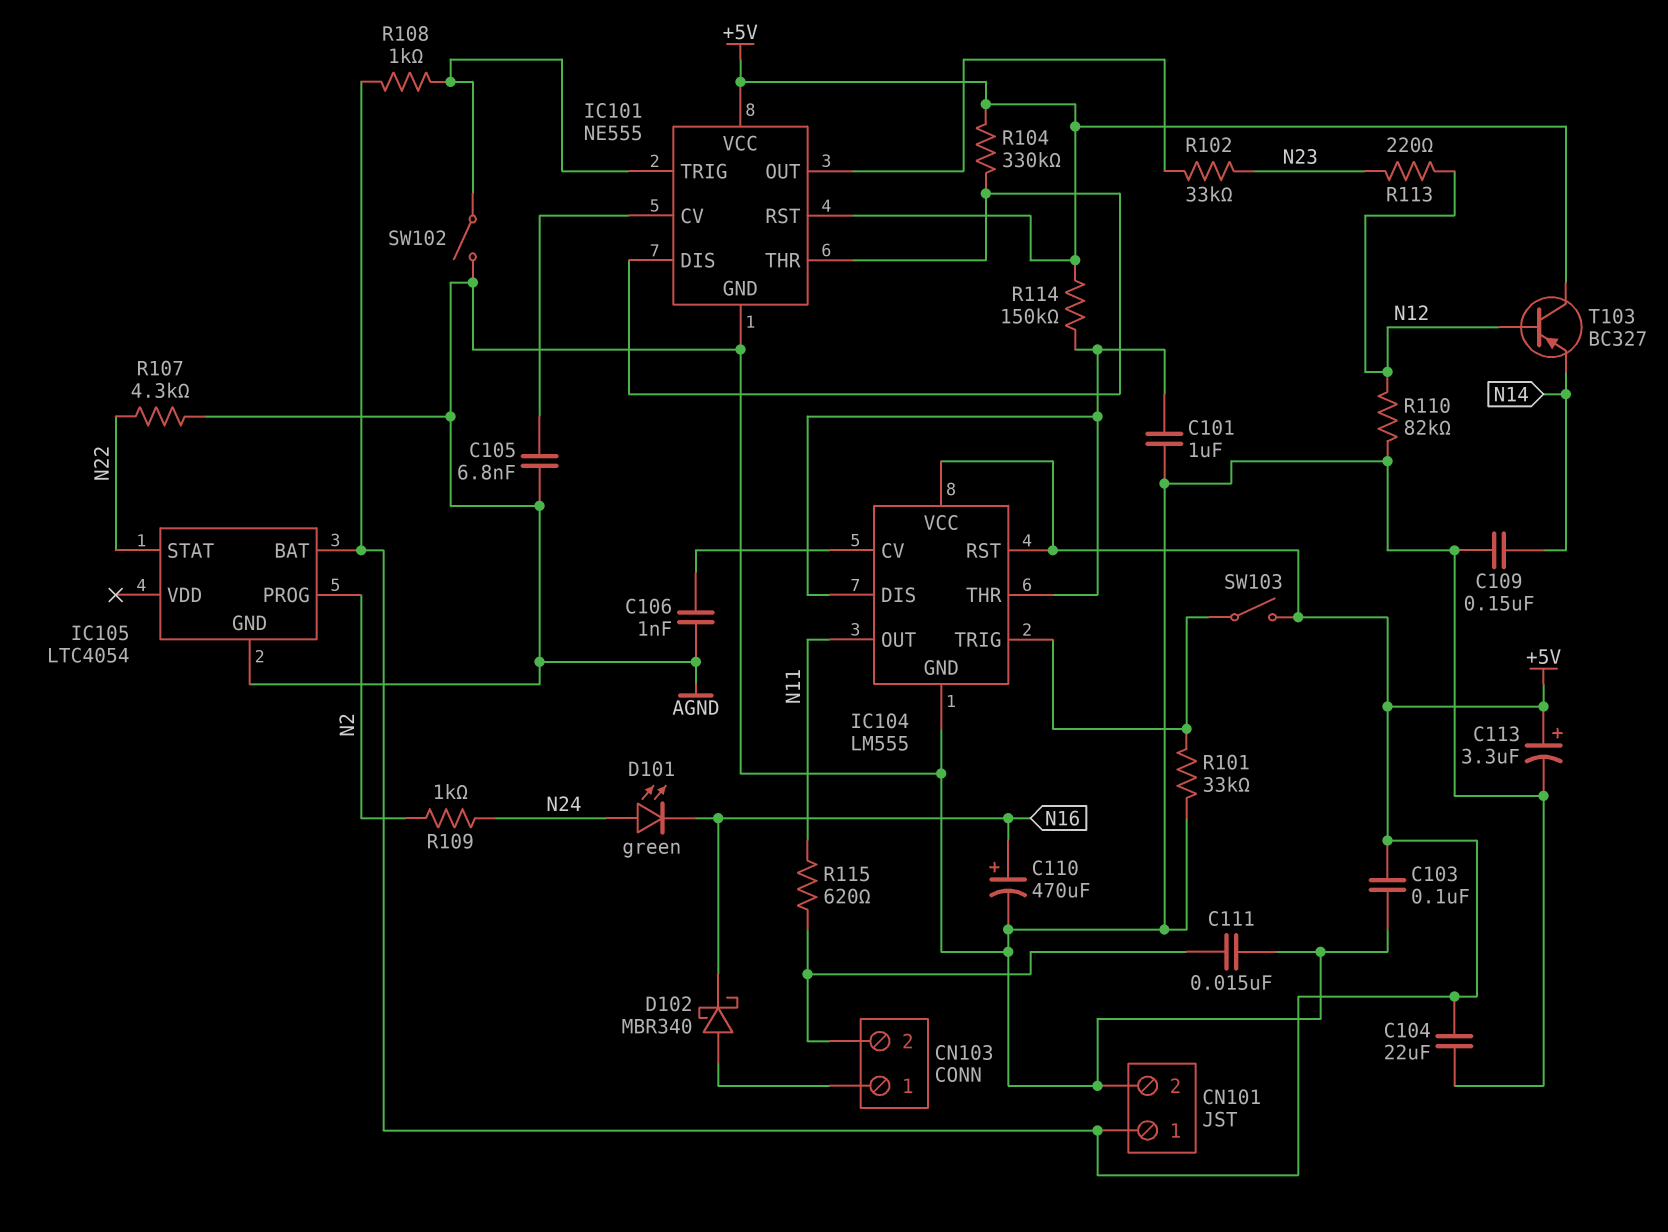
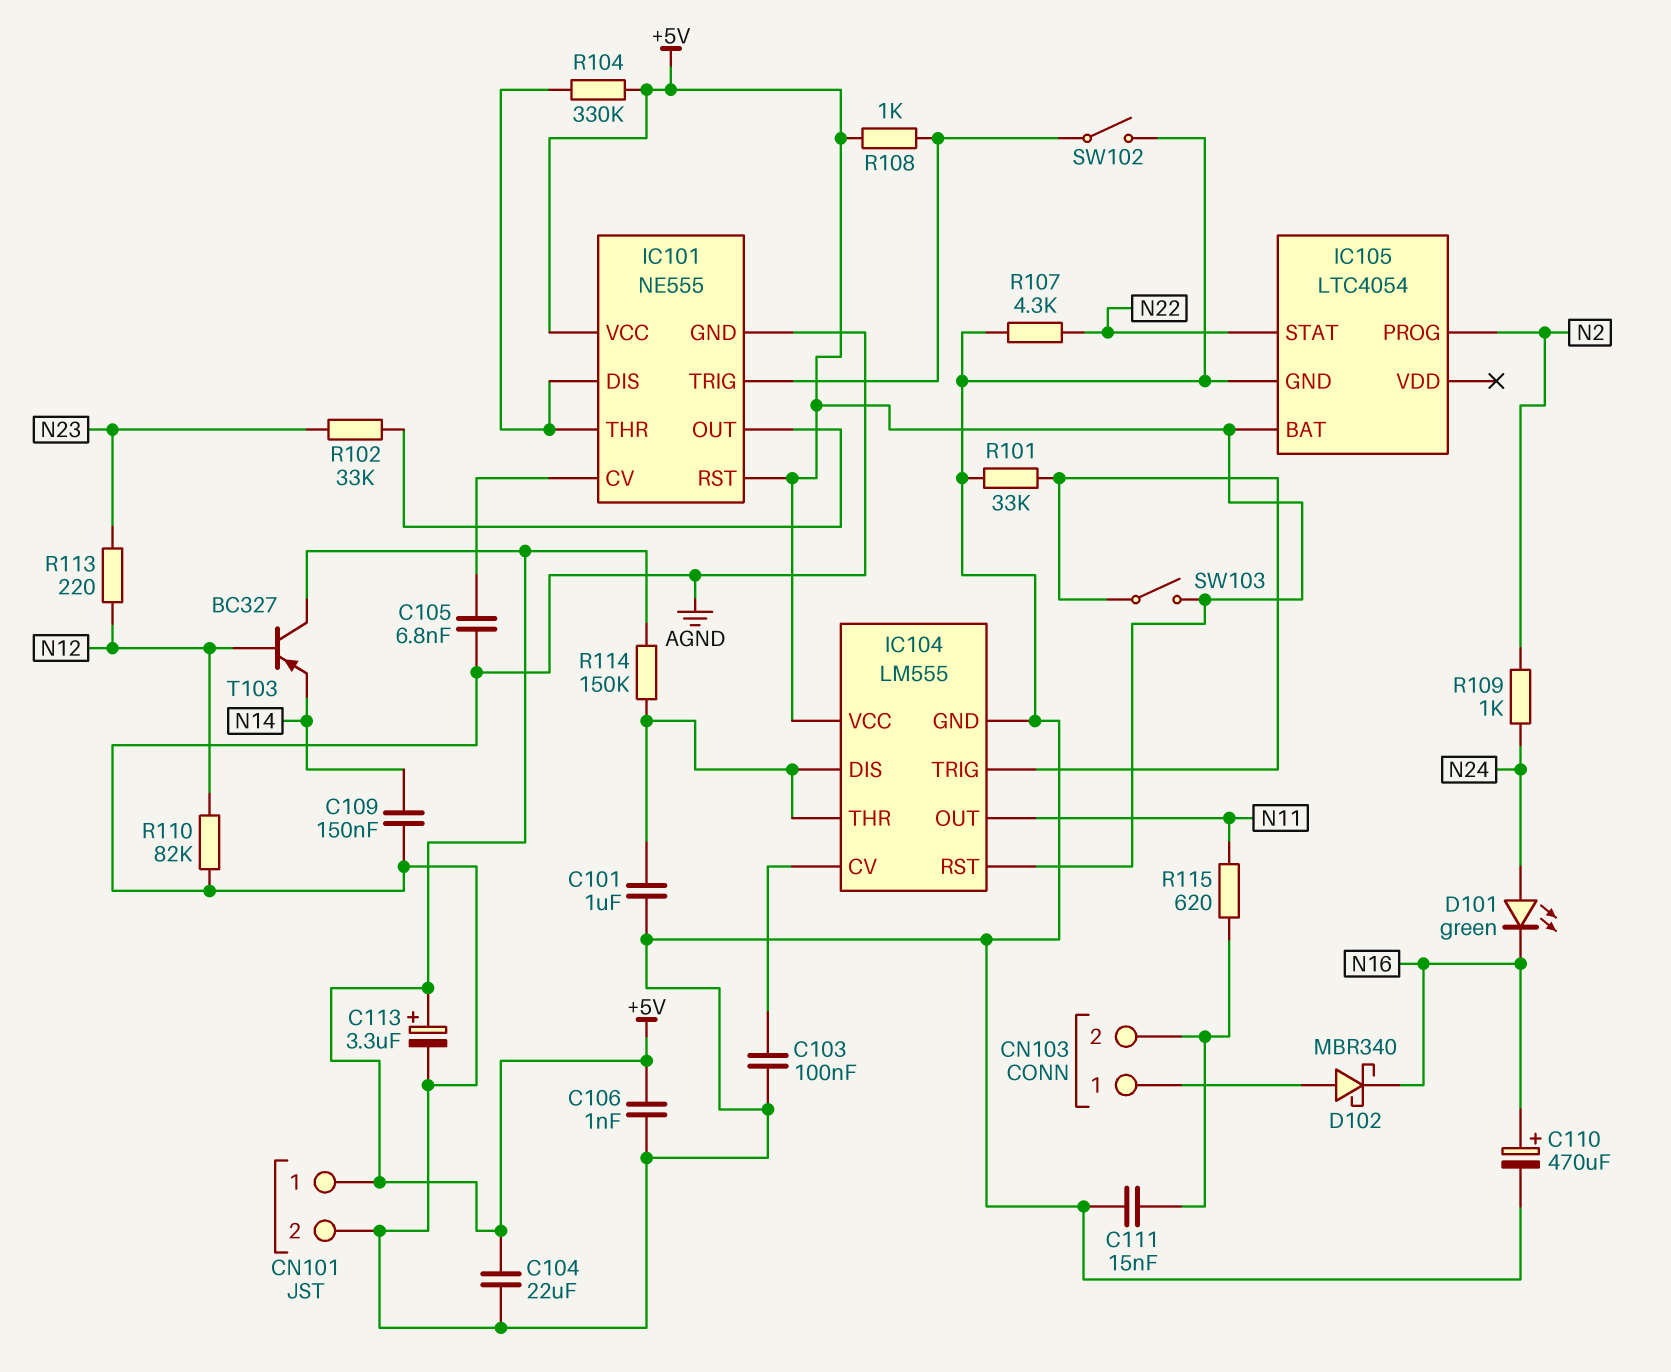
C103: 100nF (+5V, AGND) -> 100nF (AGND, IC104/CV)
C106: 1nF (AGND, IC104/CV) -> 1nF (+5V, AGND)

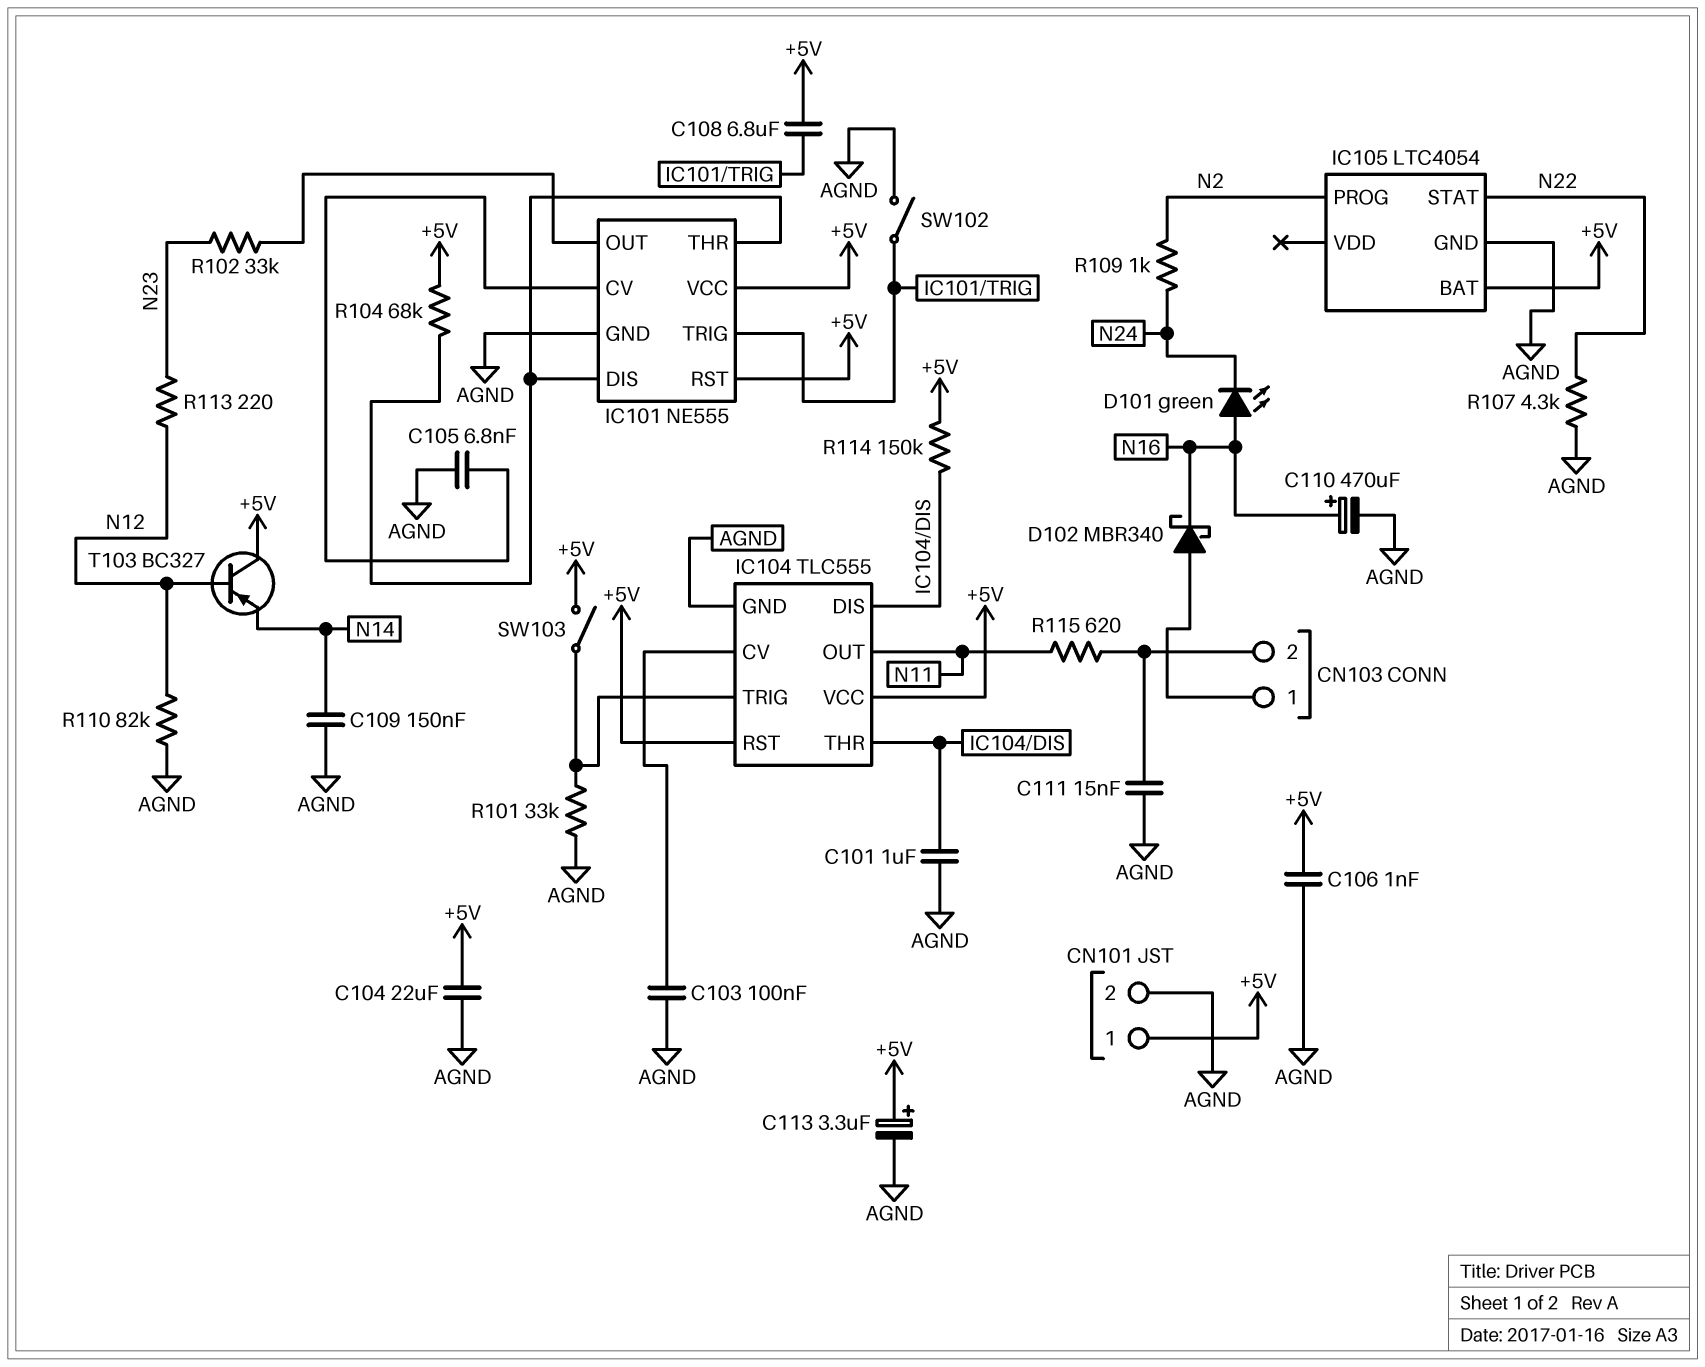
C108: none -> 6.8uF (+5V, IC101/TRIG)
D101: LED green (A N24, K N16) -> LED green (A N16, K N24)
IC104: LM555 -> TLC555
R104: 330k (+5V, IC101/DIS) -> 68k (+5V, IC101/DIS)
R108: 1k (+5V, IC101/TRIG) -> none

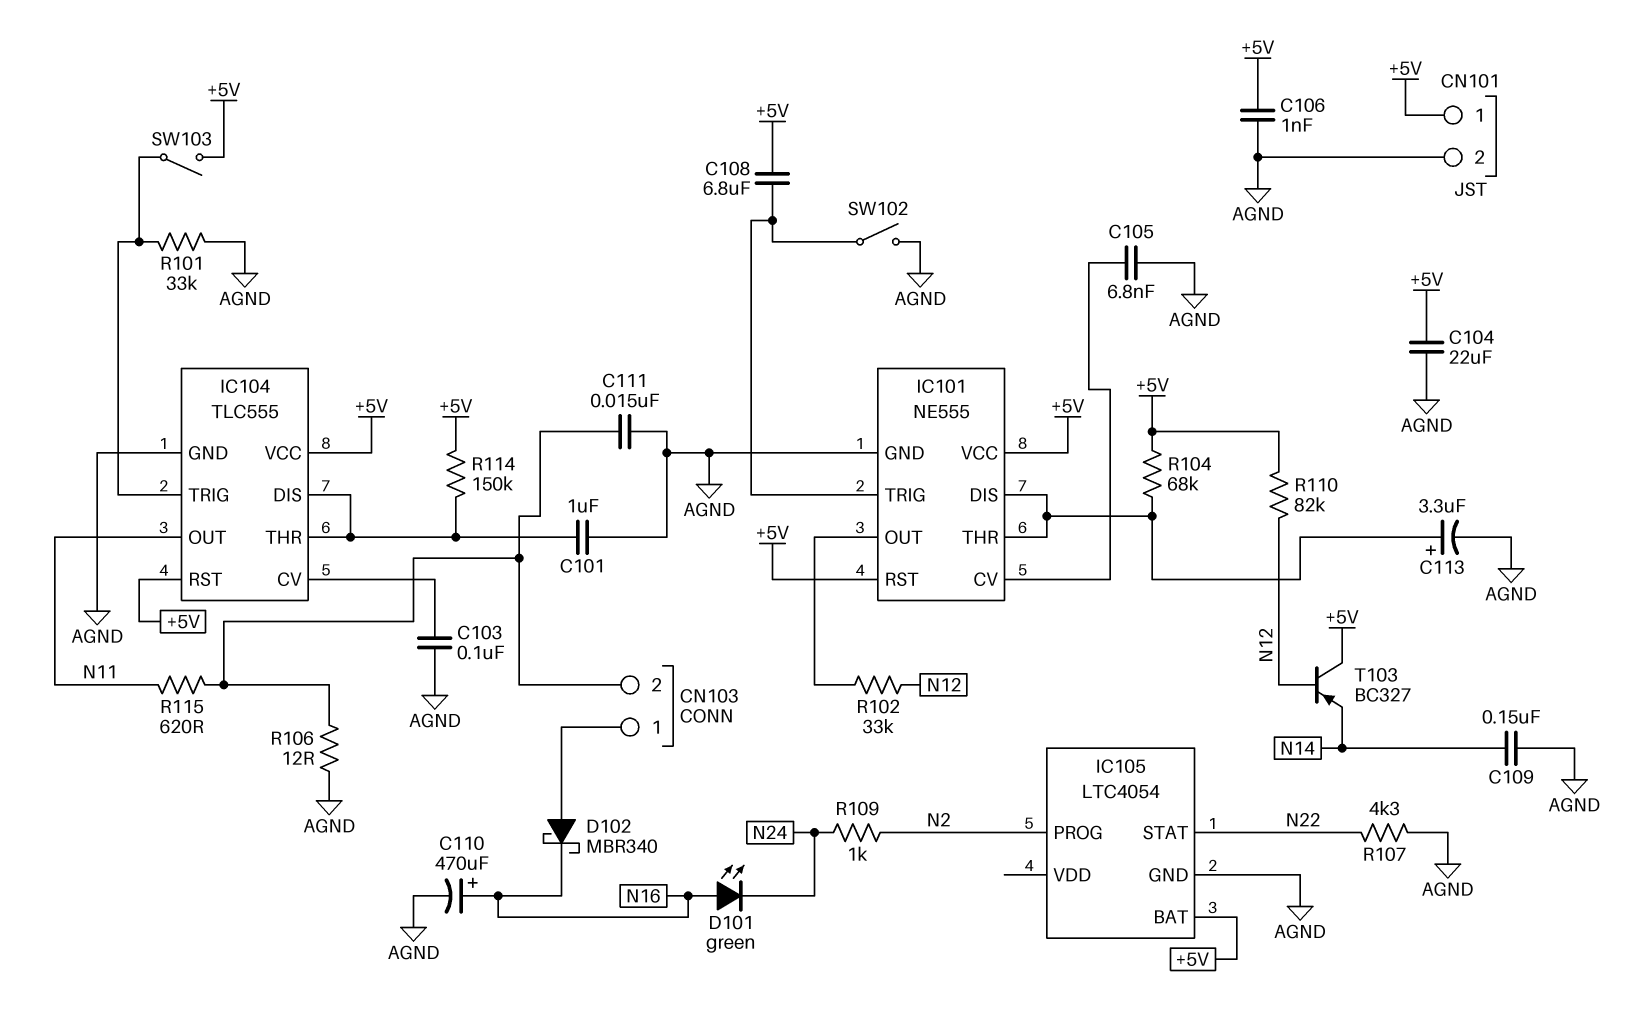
C113: 3.3uF (plus +5V, minus AGND) -> 3.3uF (plus IC101/DIS, minus AGND)
R102: 33k (IC101/OUT, N23) -> 33k (IC101/OUT, N12)
R106: none -> 12 (AGND, CN103/2)
R110: 82k (AGND, N12) -> 82k (+5V, N12)
R113: 220 (N12, N23) -> none

